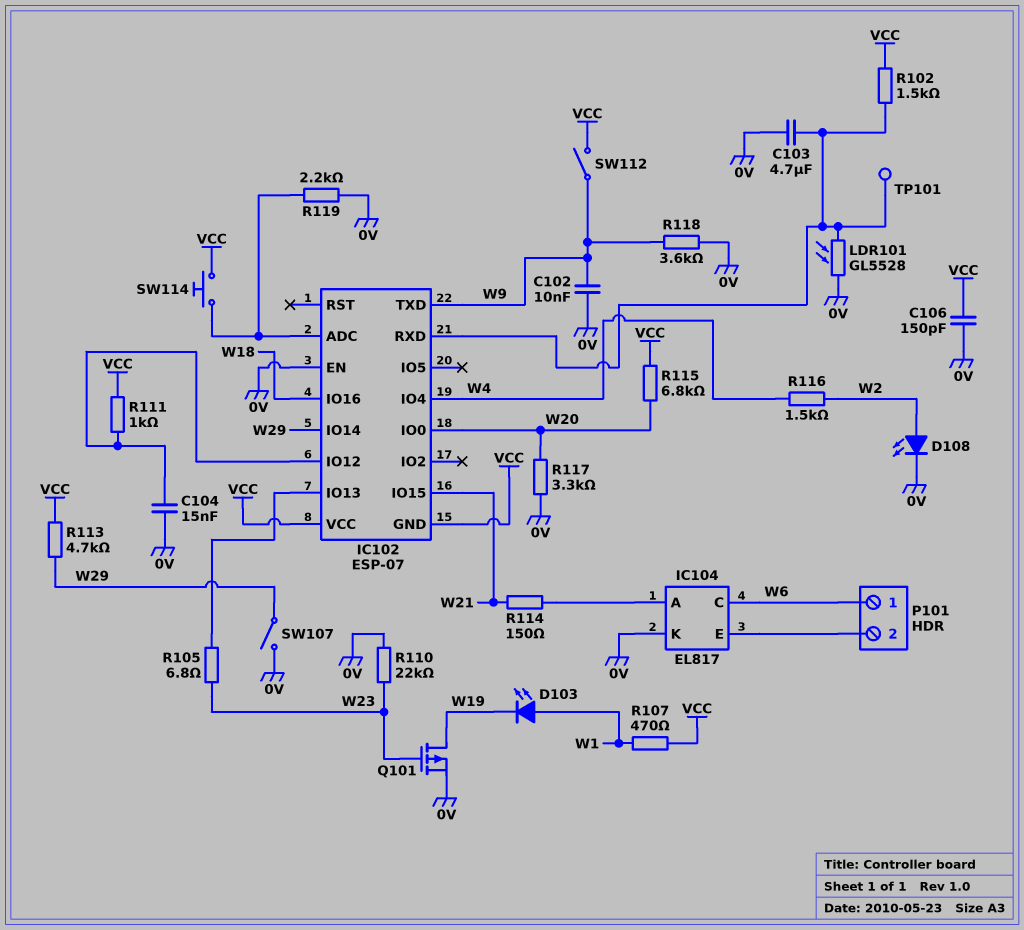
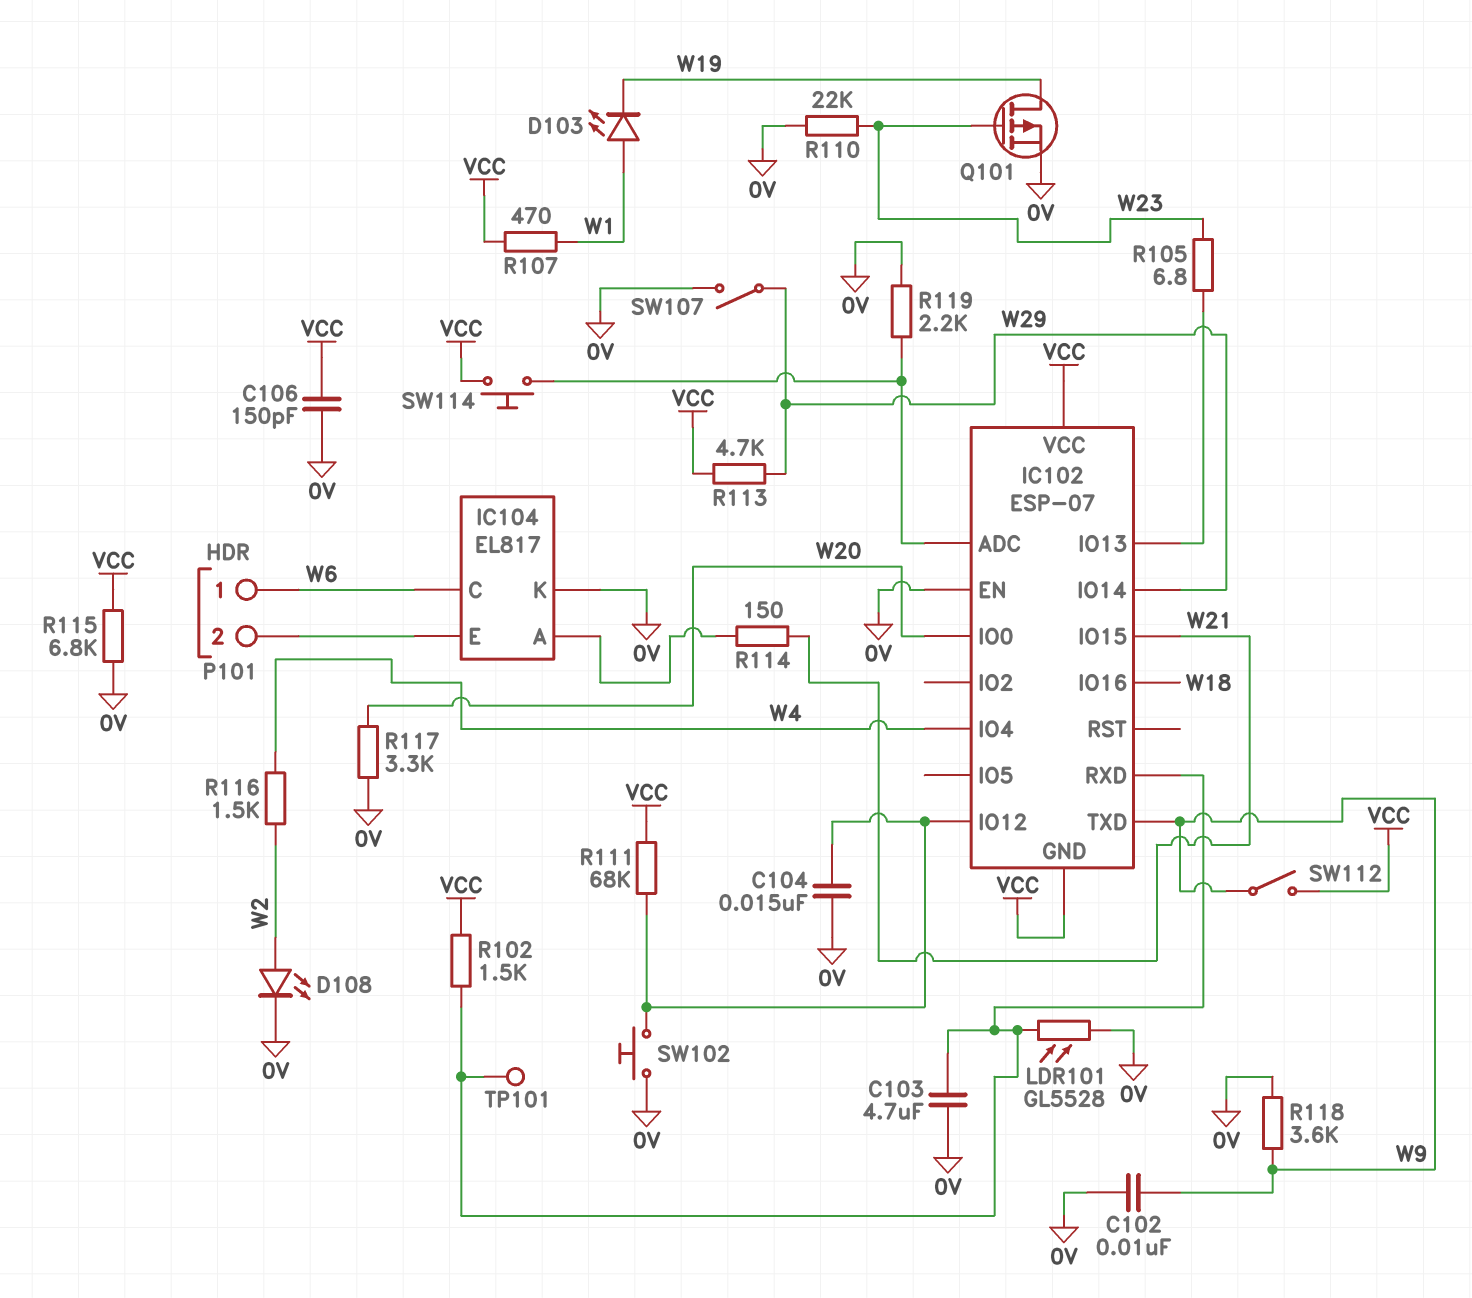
R111: 1k (IC102/IO12, VCC) -> 68k (IC102/IO12, VCC)
R115: 6.8k (VCC, W20) -> 6.8k (0V, VCC)
SW102: none -> button (0V, IC102/IO12)

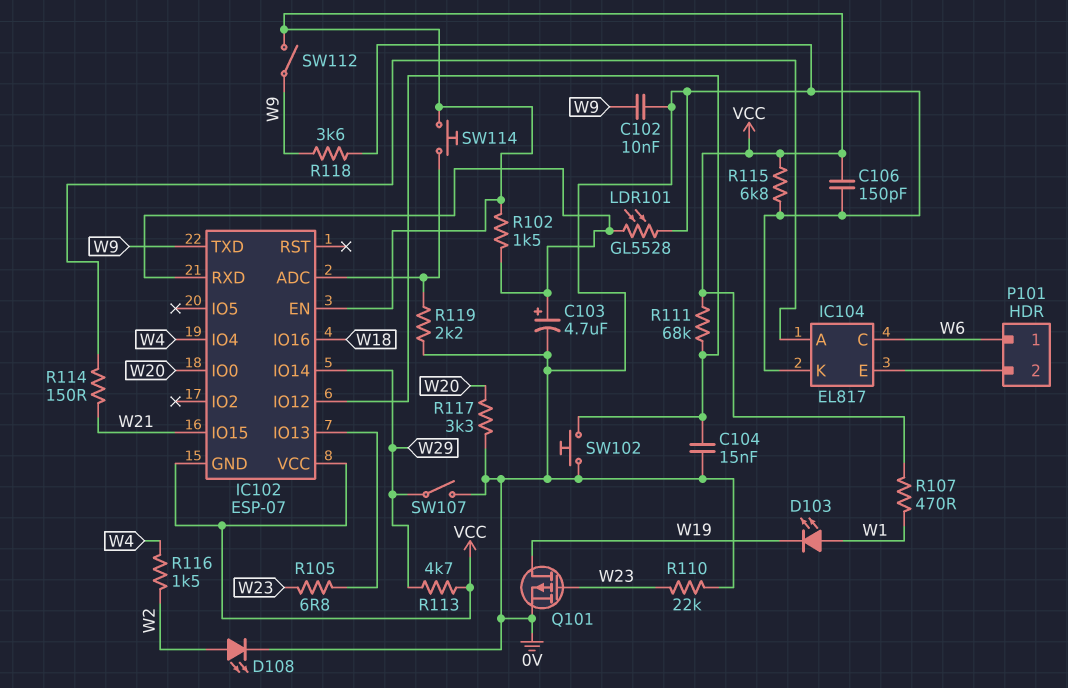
C103: 4.7uF (0V, IC102/RXD) -> 4.7uF (plus IC102/RXD, minus 0V)
IC102 pin EN: 0V -> VCC
TP101: test point (IC102/RXD) -> none

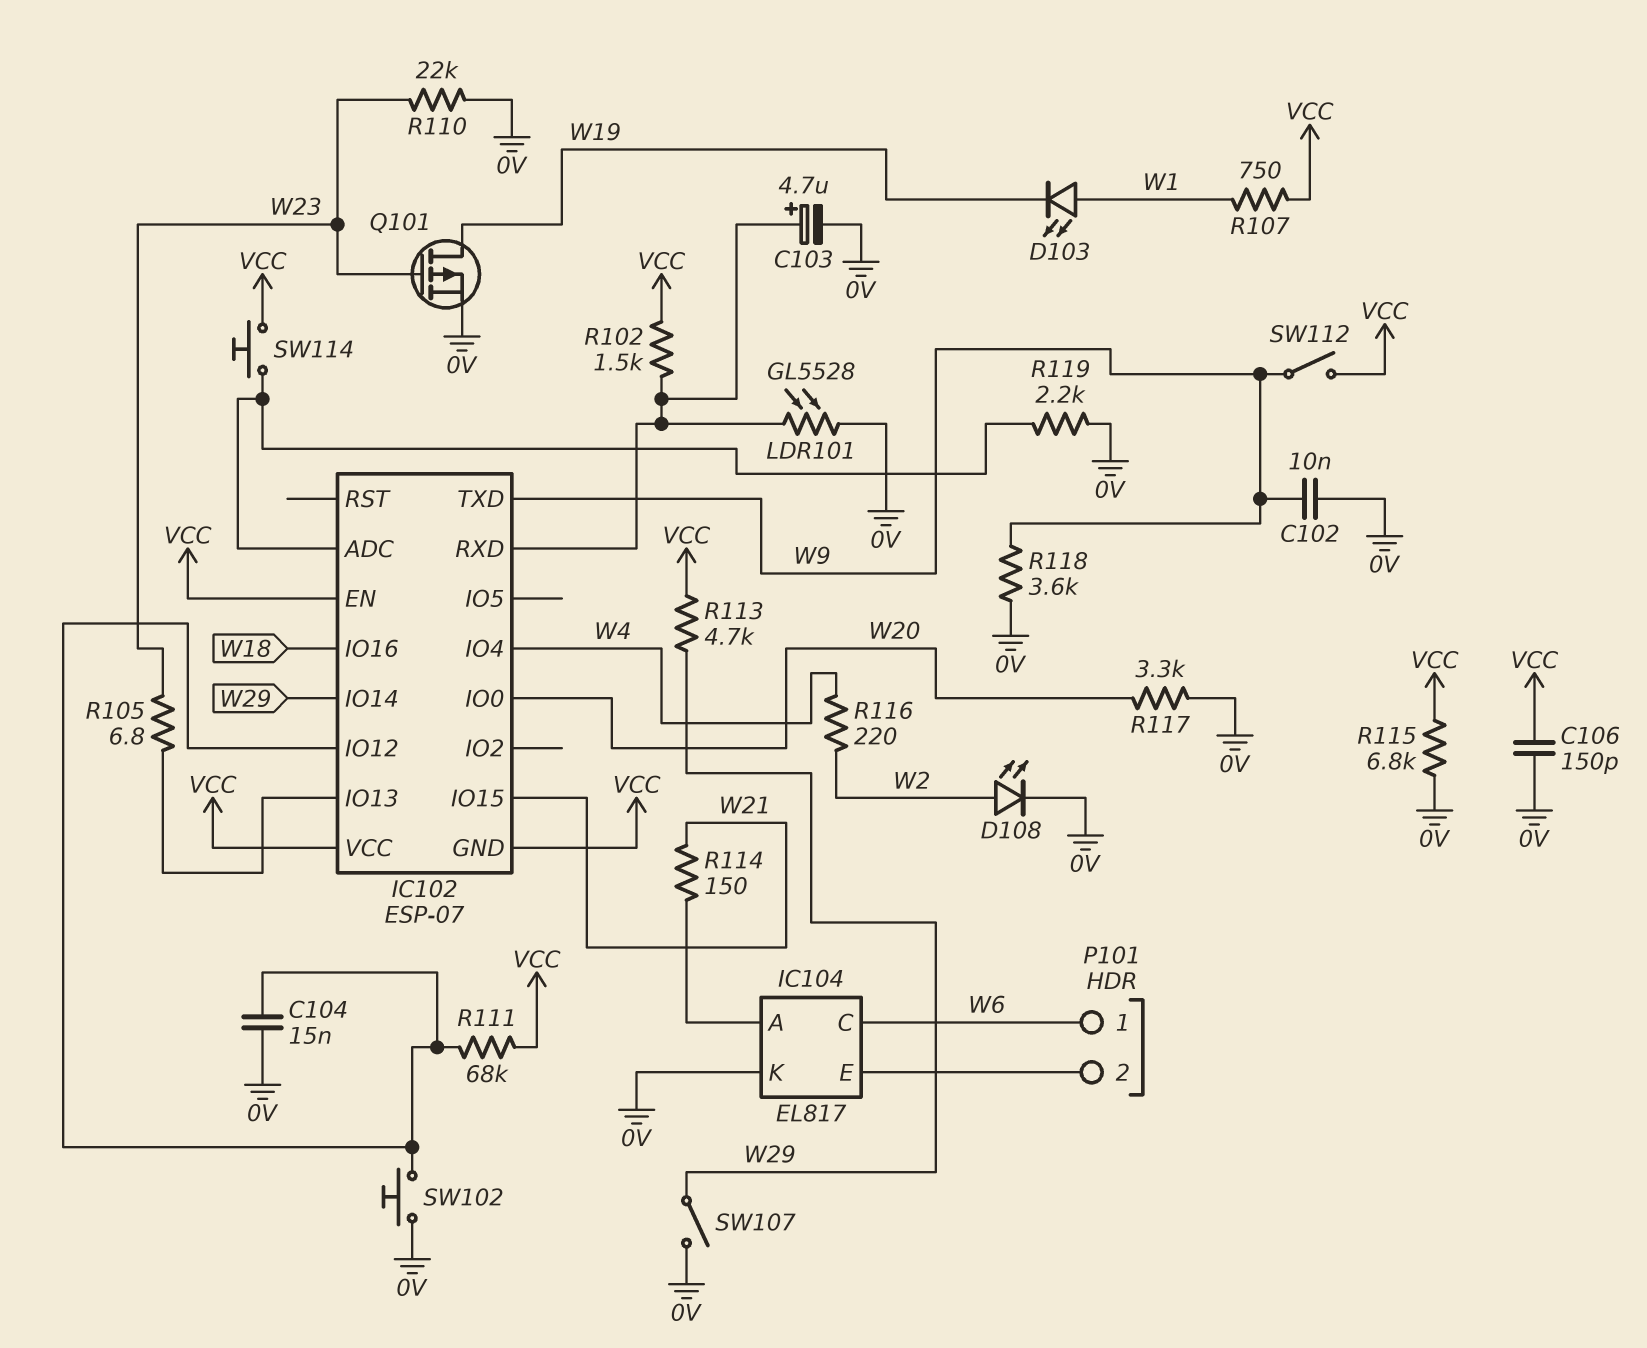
R107: 470 (VCC, W1) -> 750 (VCC, W1)
R116: 1.5k (W2, W4) -> 220 (W2, W4)

